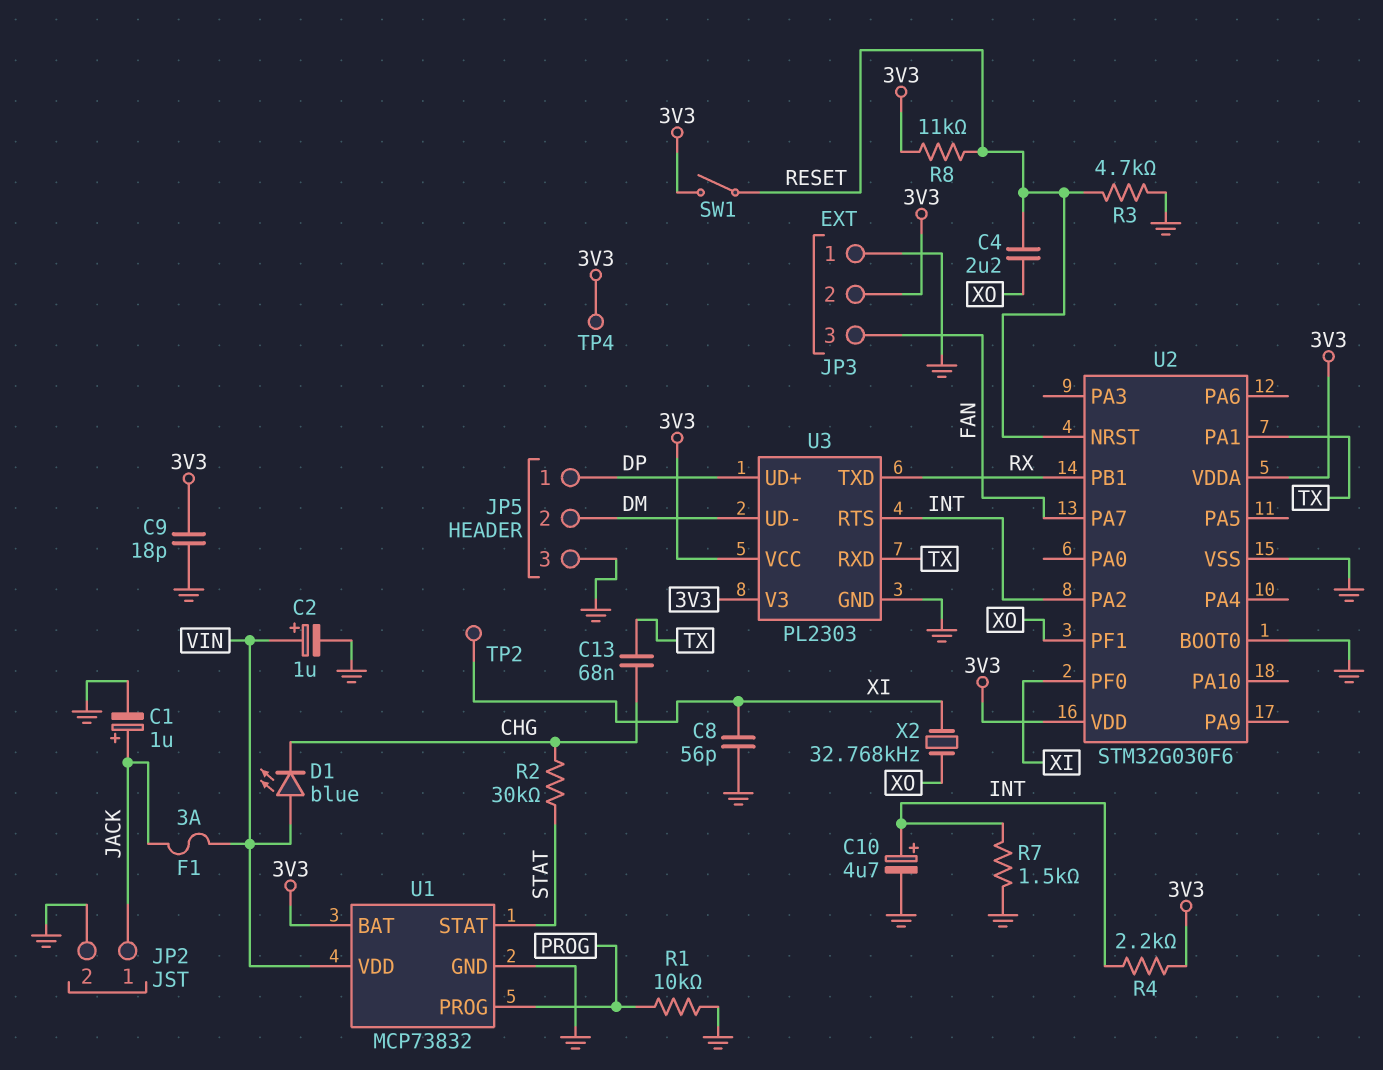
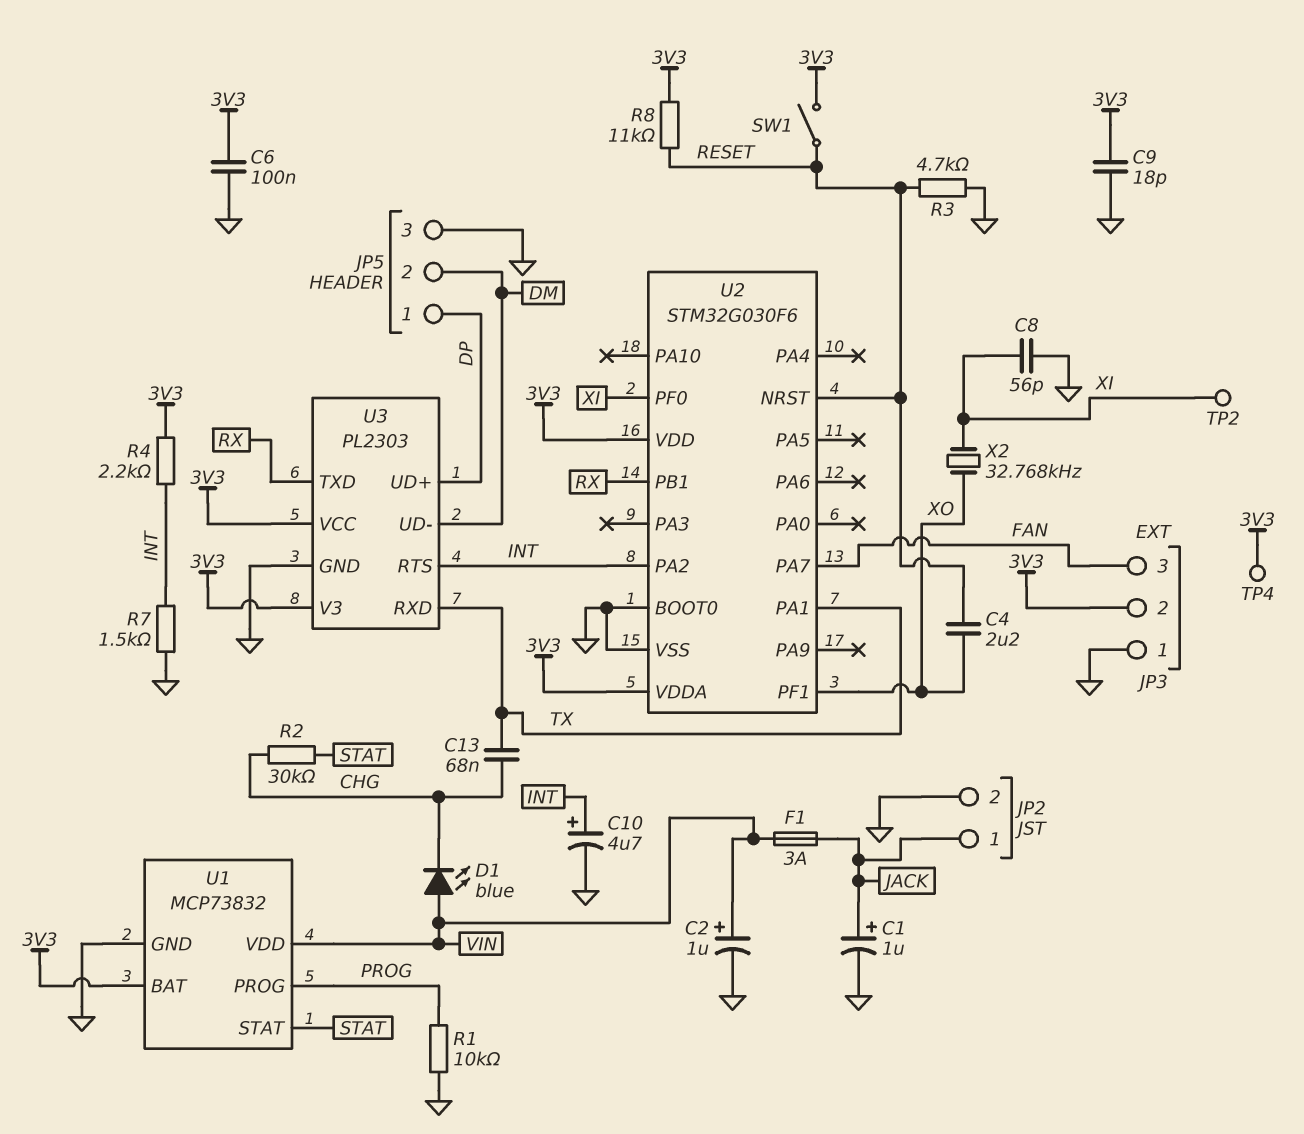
C6: none -> 100nF (3V3, GND)

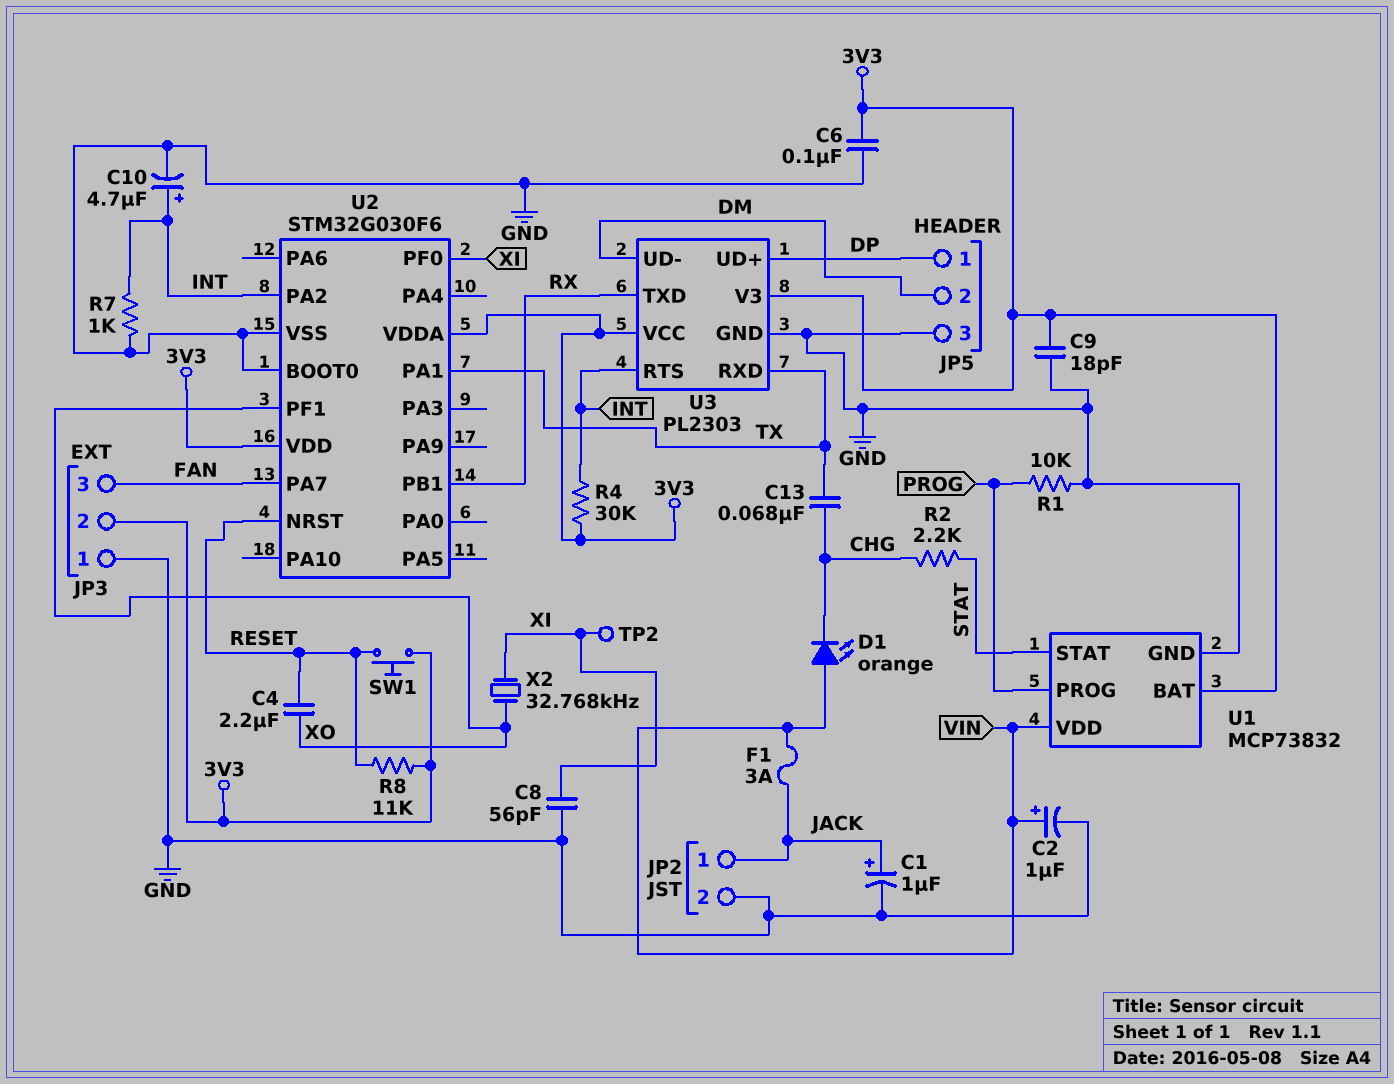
D1: LED blue (A VIN, K CHG) -> LED orange (A VIN, K CHG)
R2: 30k (CHG, STAT) -> 2.2k (CHG, STAT)
R3: 4.7k (GND, RESET) -> none
R4: 2.2k (3V3, INT) -> 30k (3V3, INT)
R7: 1.5k (GND, INT) -> 1k (GND, INT)
SW1: switch (3V3, RESET) -> button (3V3, RESET)
TP4: test point (3V3) -> none

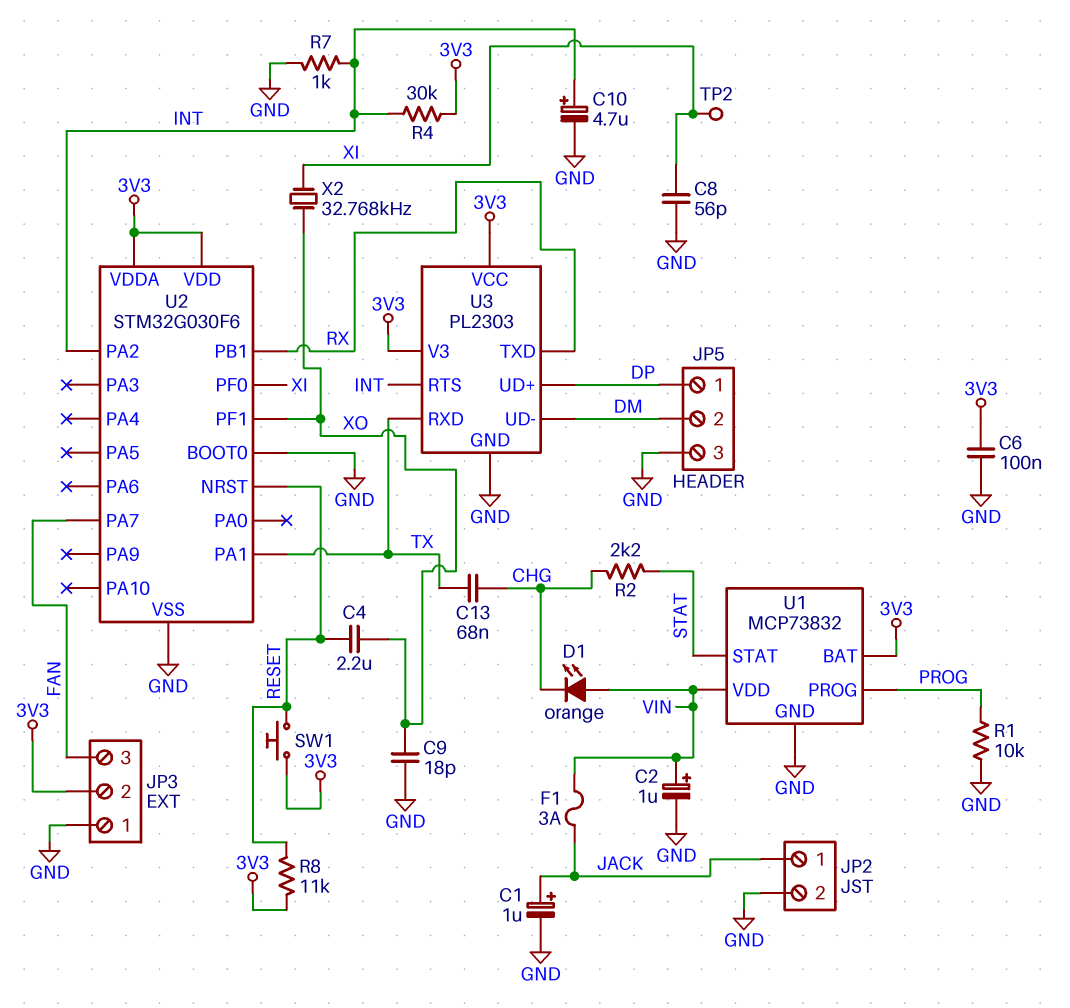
C9: 18pF (3V3, GND) -> 18pF (GND, XO)

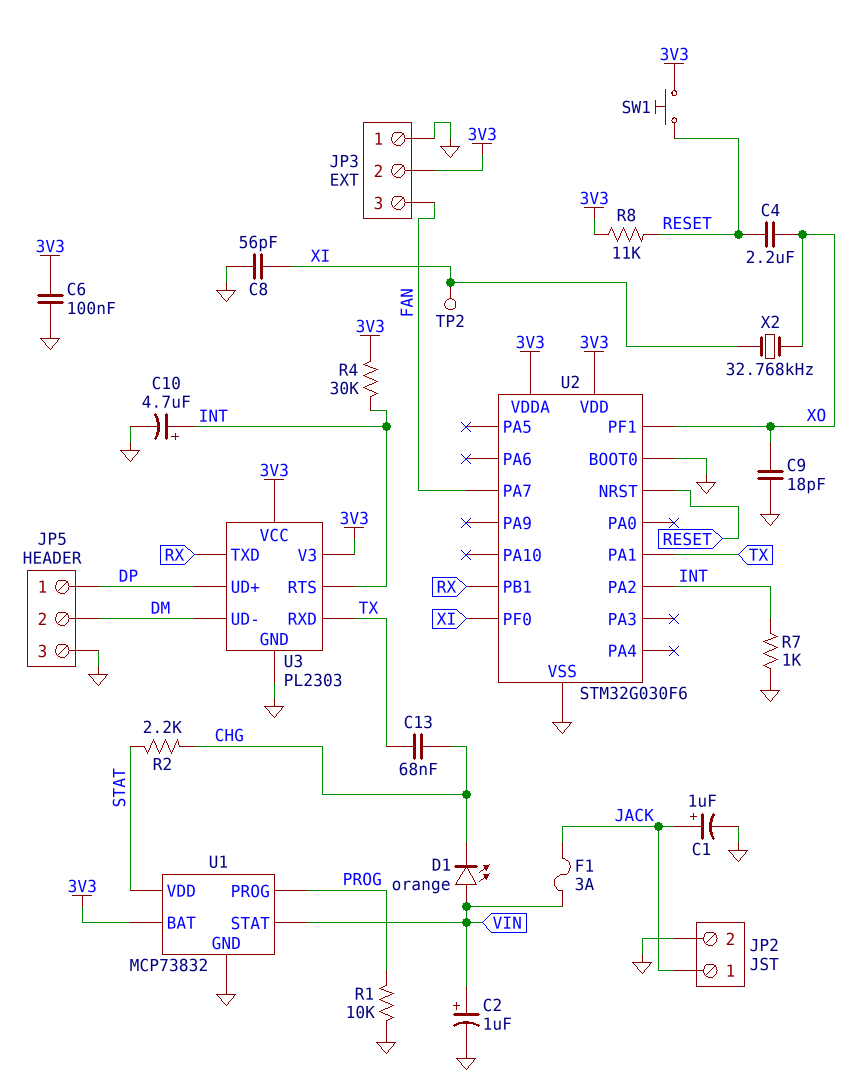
U1 pin STAT: STAT -> VIN
U1 pin VDD: VIN -> STAT

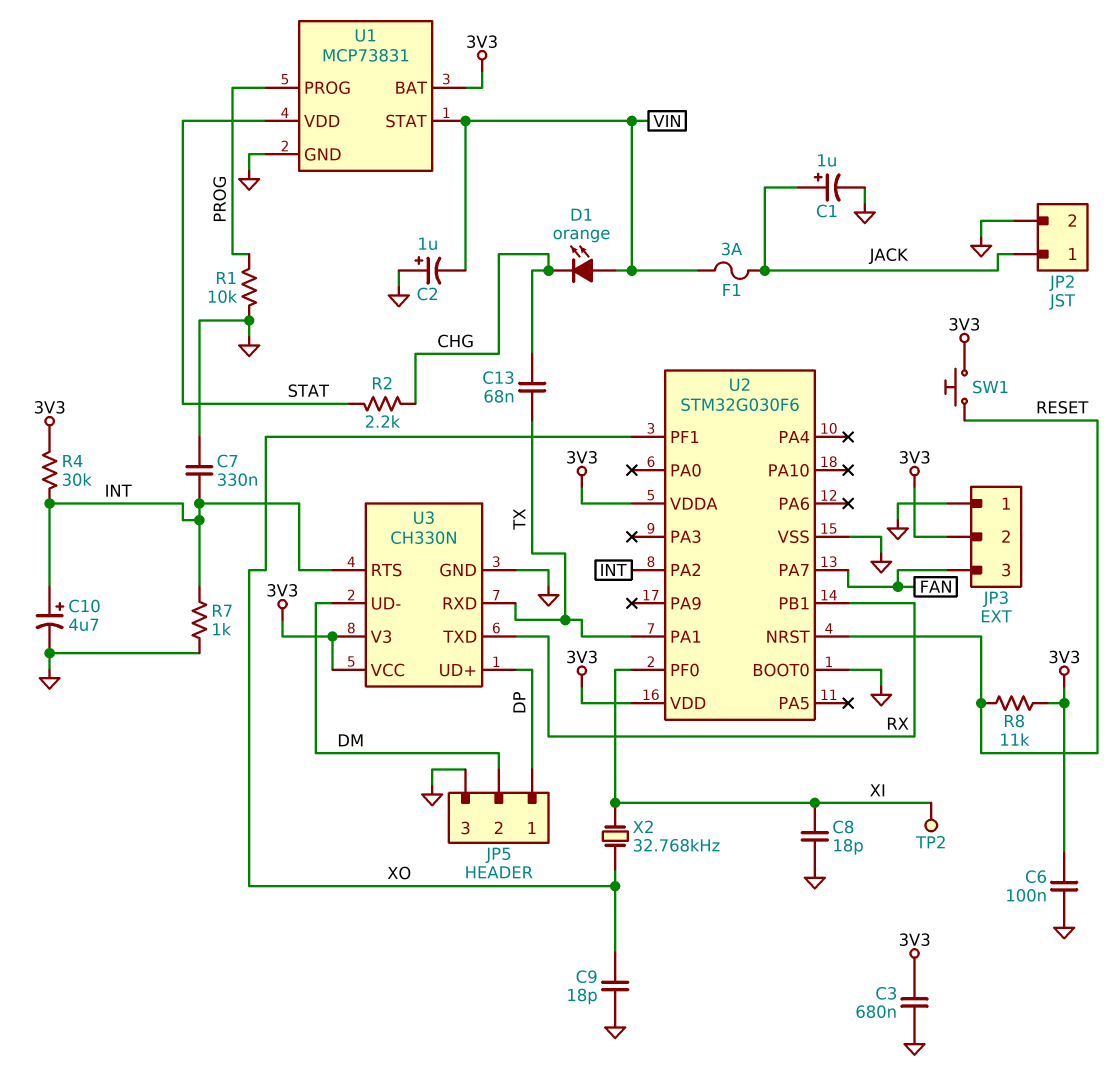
C2: 1uF (plus VIN, minus GND) -> 1uF (plus GND, minus VIN)
C3: none -> 680nF (3V3, GND)
C4: 2.2uF (RESET, XO) -> none
C7: none -> 330nF (GND, INT)
C8: 56pF (GND, XI) -> 18pF (GND, XI)
U1: MCP73832 -> MCP73831
U3: PL2303 -> CH330N

